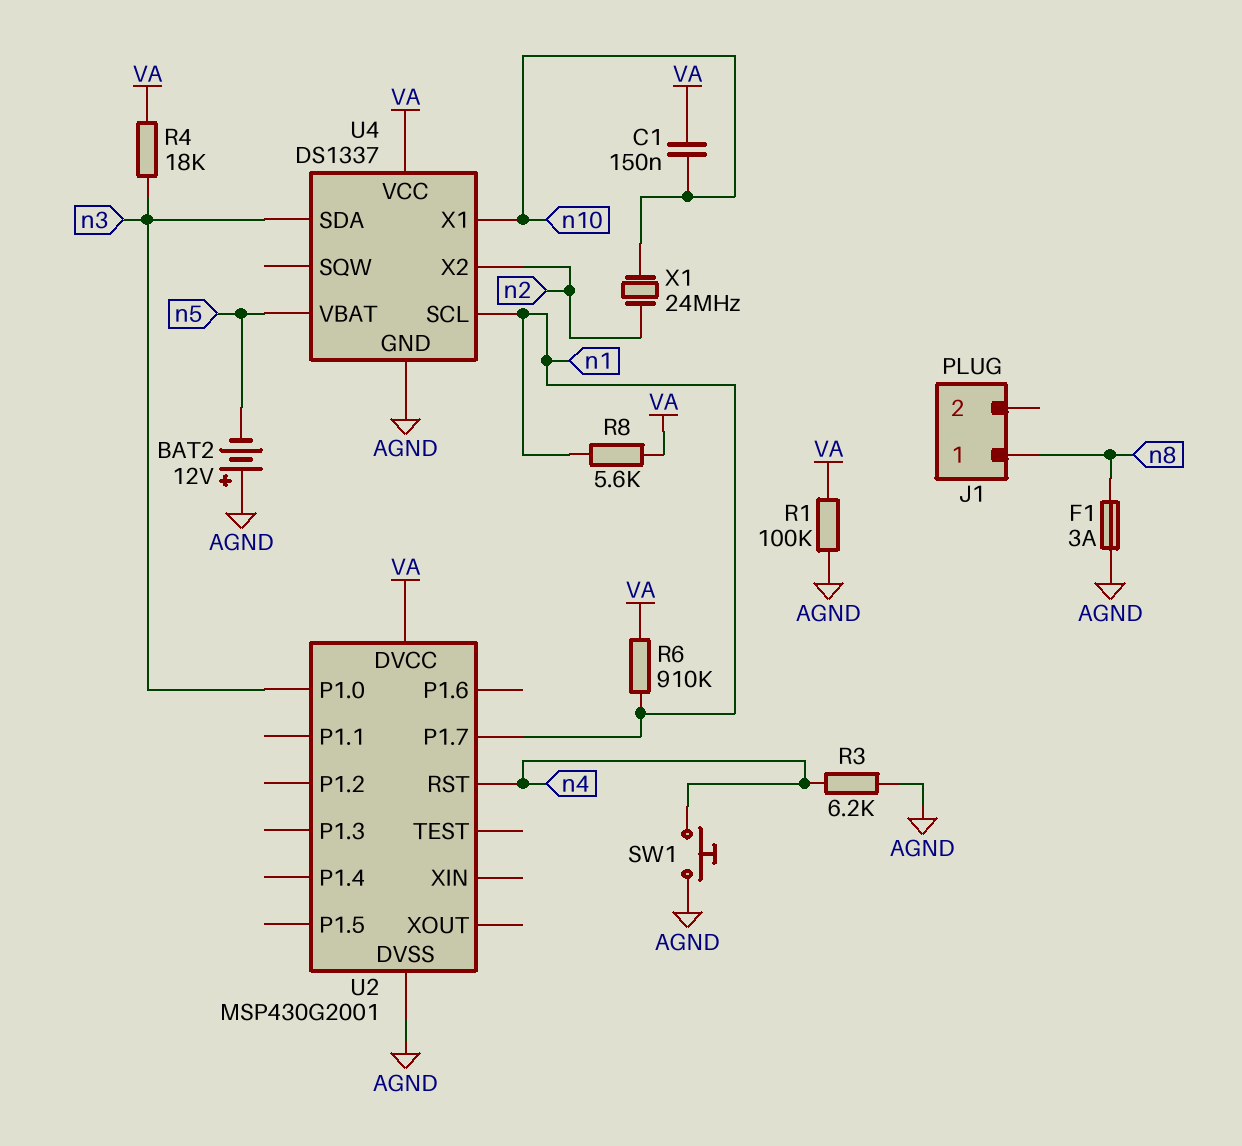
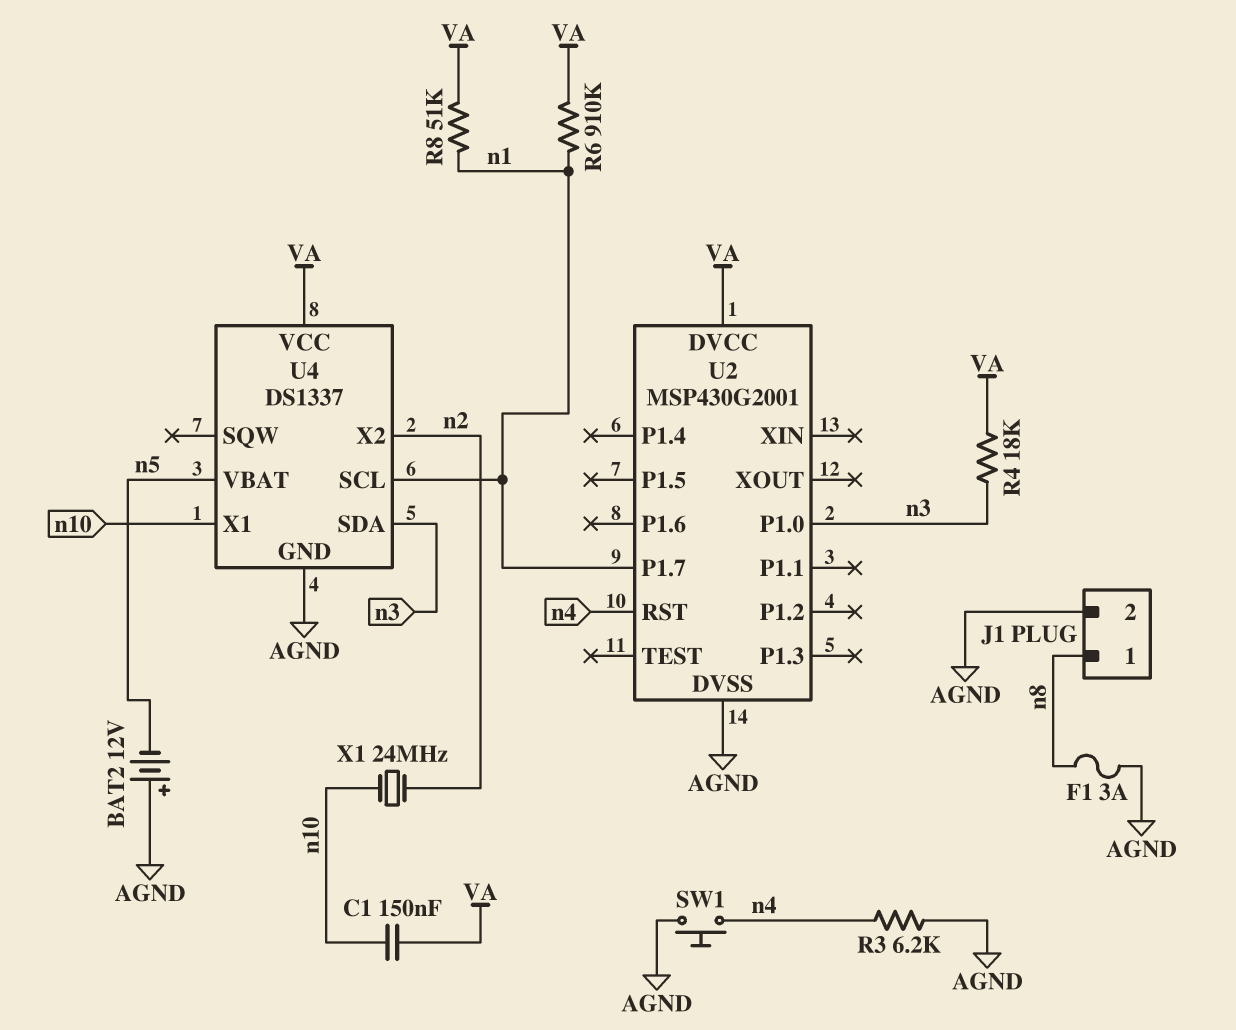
J1 pin 2: none -> AGND
R1: 100k (AGND, VA) -> none
R8: 5.6k (VA, n1) -> 51k (VA, n1)

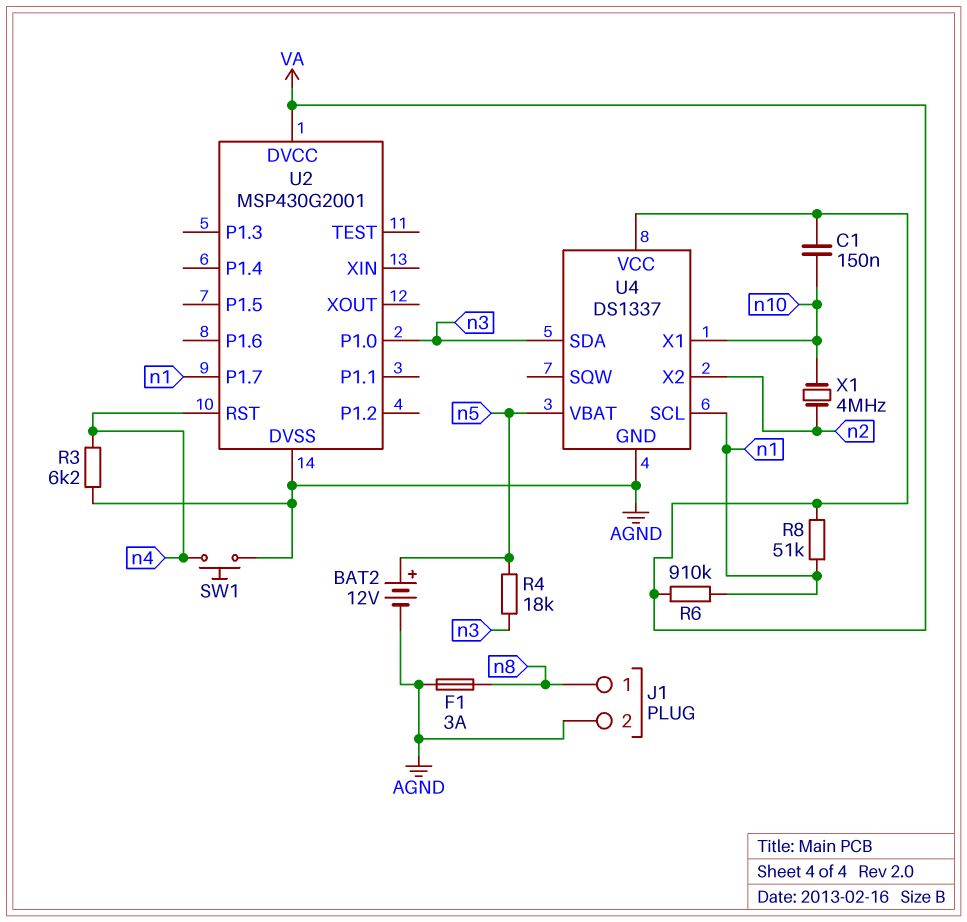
BAT2: 12V (plus AGND, minus n5) -> 12V (plus n5, minus AGND)
R4: 18k (VA, n3) -> 18k (n3, n5)
X1: 24MHz (n2, n10) -> 4MHz (n2, n10)

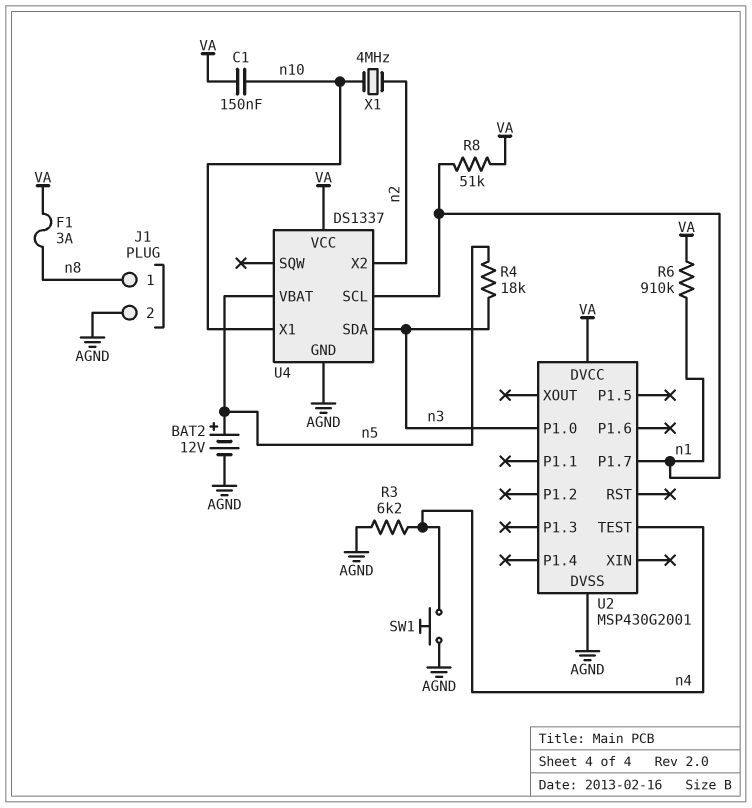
F1: 3A (AGND, n8) -> 3A (VA, n8)
U2 pin RST: n4 -> none
U2 pin TEST: none -> n4

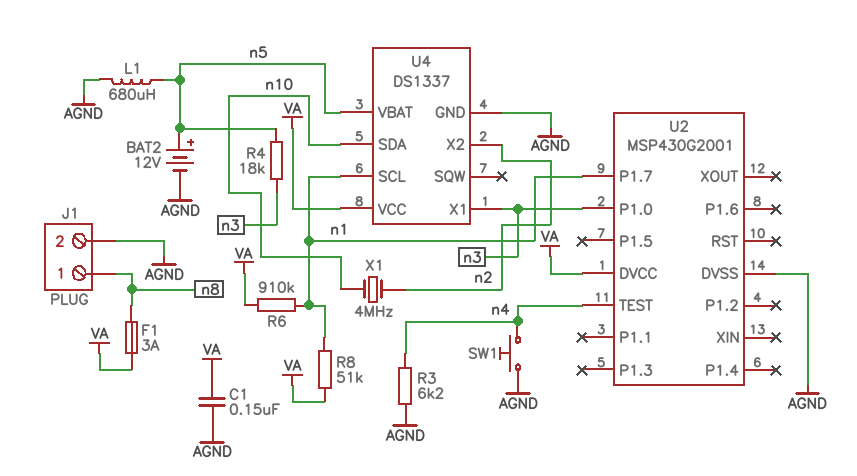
C1: 150nF (VA, n10) -> 150nF (AGND, VA)
L1: none -> 680uH (AGND, n5)
U4 pin SDA: n3 -> n10
U4 pin X1: n10 -> n3

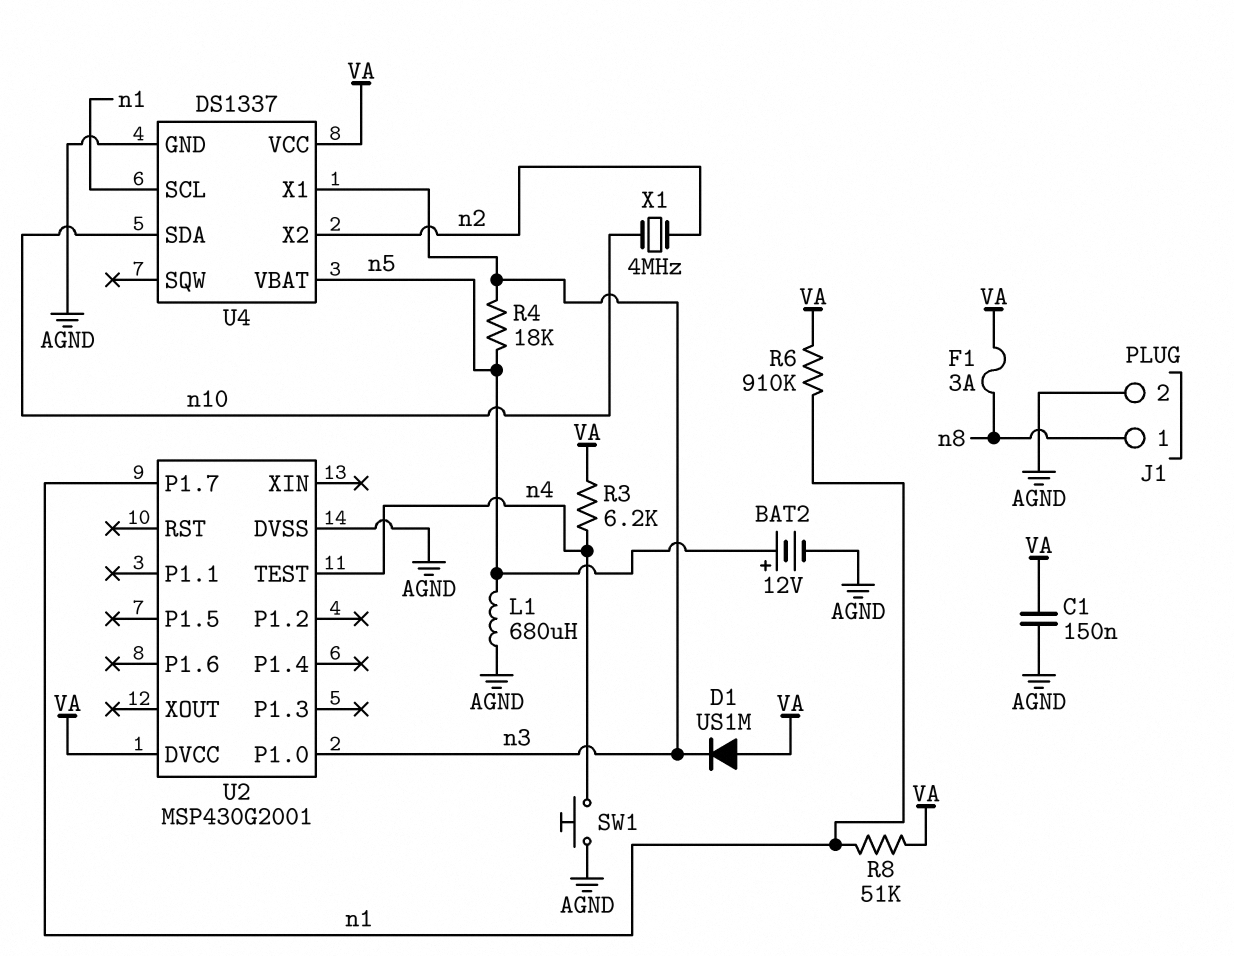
D1: none -> diode US1M (A VA, K n3)
R3: 6.2k (AGND, n4) -> 6.2k (VA, n4)

